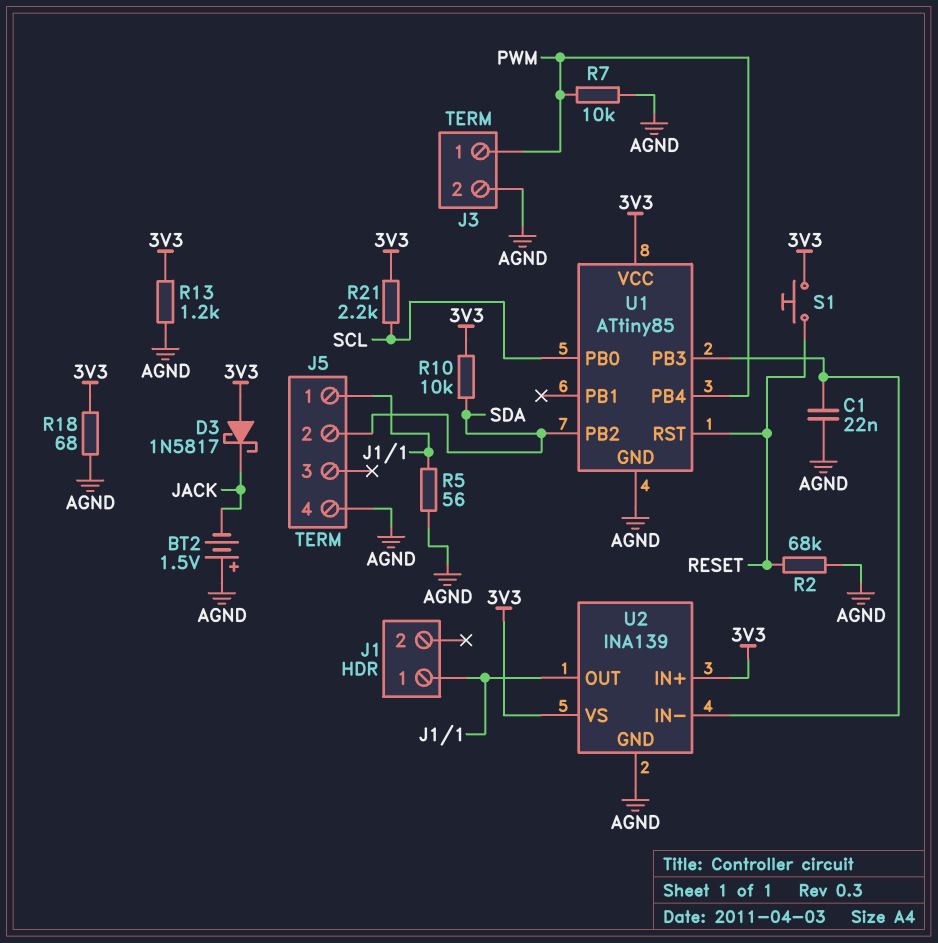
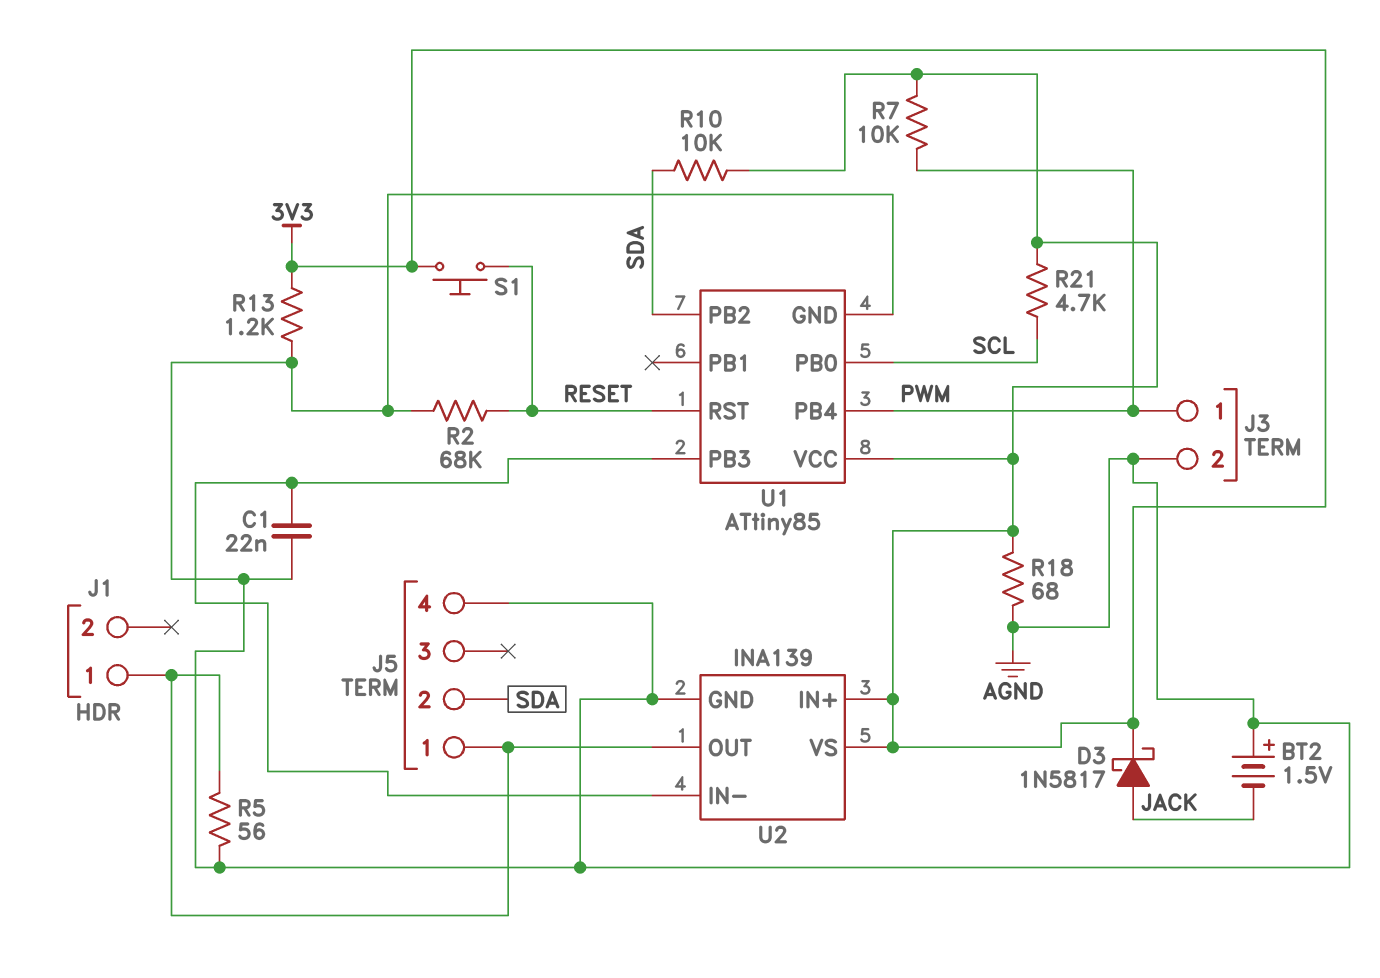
D3: schottky 1N5817 (A 3V3, K JACK) -> schottky 1N5817 (A JACK, K 3V3)
R7: 10k (AGND, PWM) -> 10k (3V3, PWM)
R21: 2.2k (3V3, SCL) -> 4.7k (3V3, SCL)

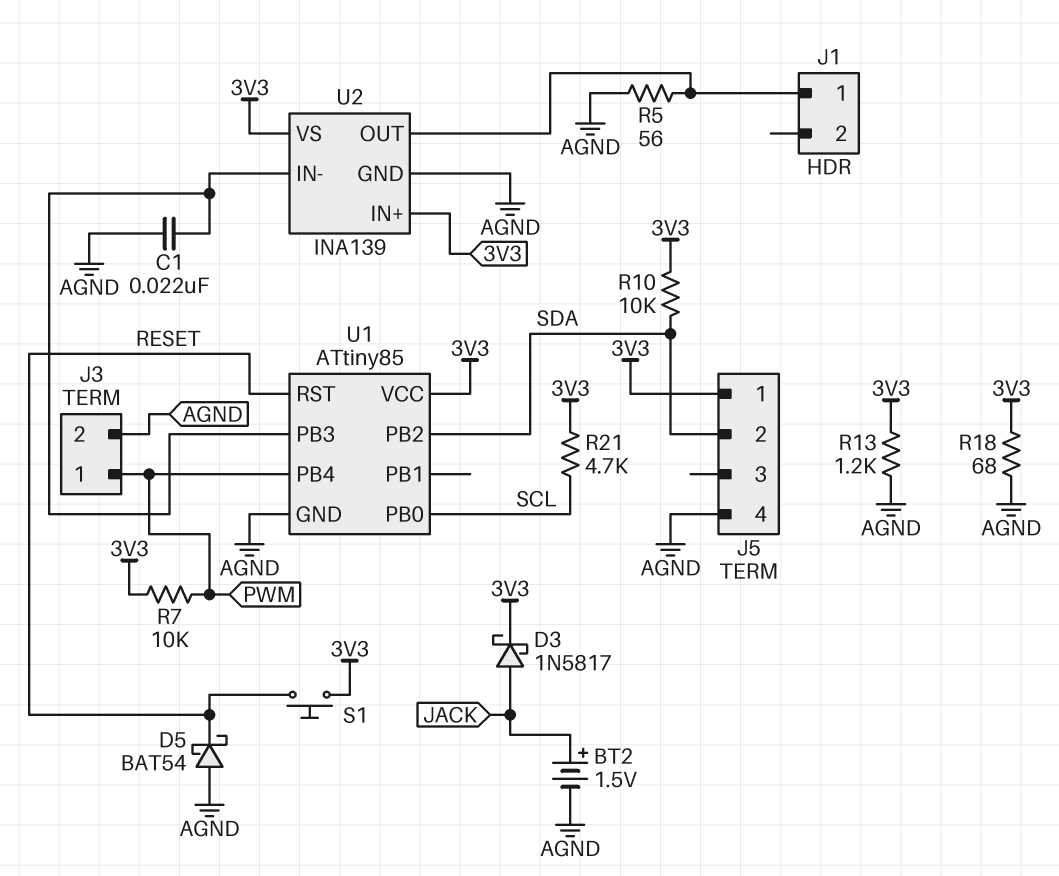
BT2: 1.5V (plus AGND, minus JACK) -> 1.5V (plus JACK, minus AGND)
D5: none -> schottky BAT54 (A AGND, K RESET)
J5 pin 1: J1/1 -> 3V3
R2: 68k (AGND, RESET) -> none

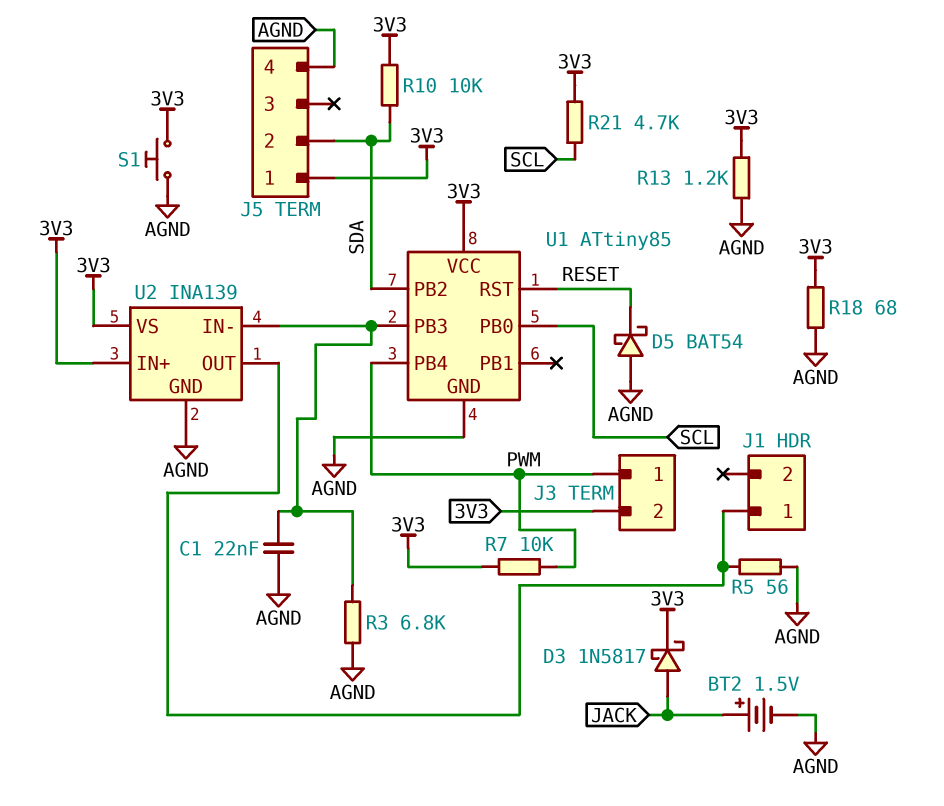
J3 pin 2: AGND -> 3V3
R3: none -> 6.8k (AGND, U1/PB3)
S1: button (3V3, RESET) -> button (3V3, AGND)

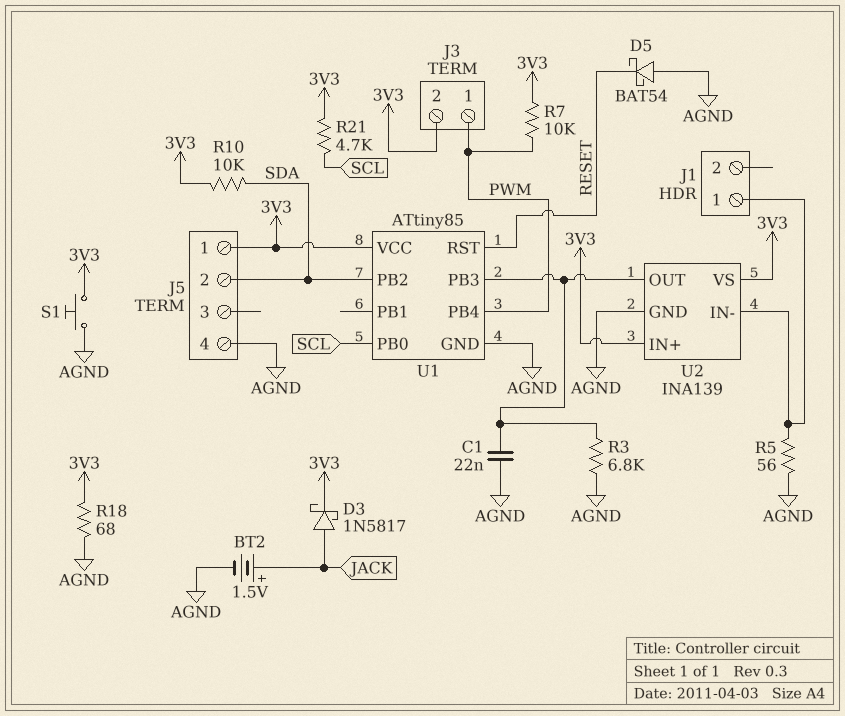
R13: 1.2k (3V3, AGND) -> none
U2 pin IN-: U1/PB3 -> J1/1
U2 pin OUT: J1/1 -> U1/PB3

